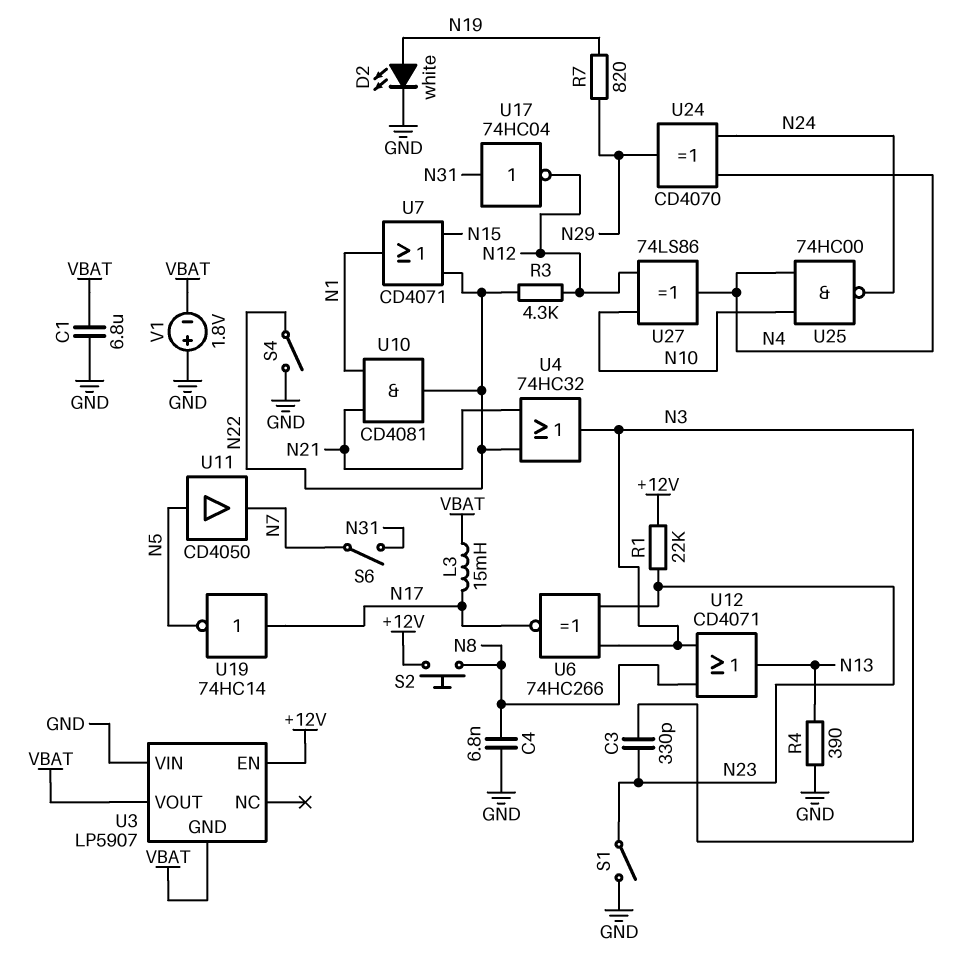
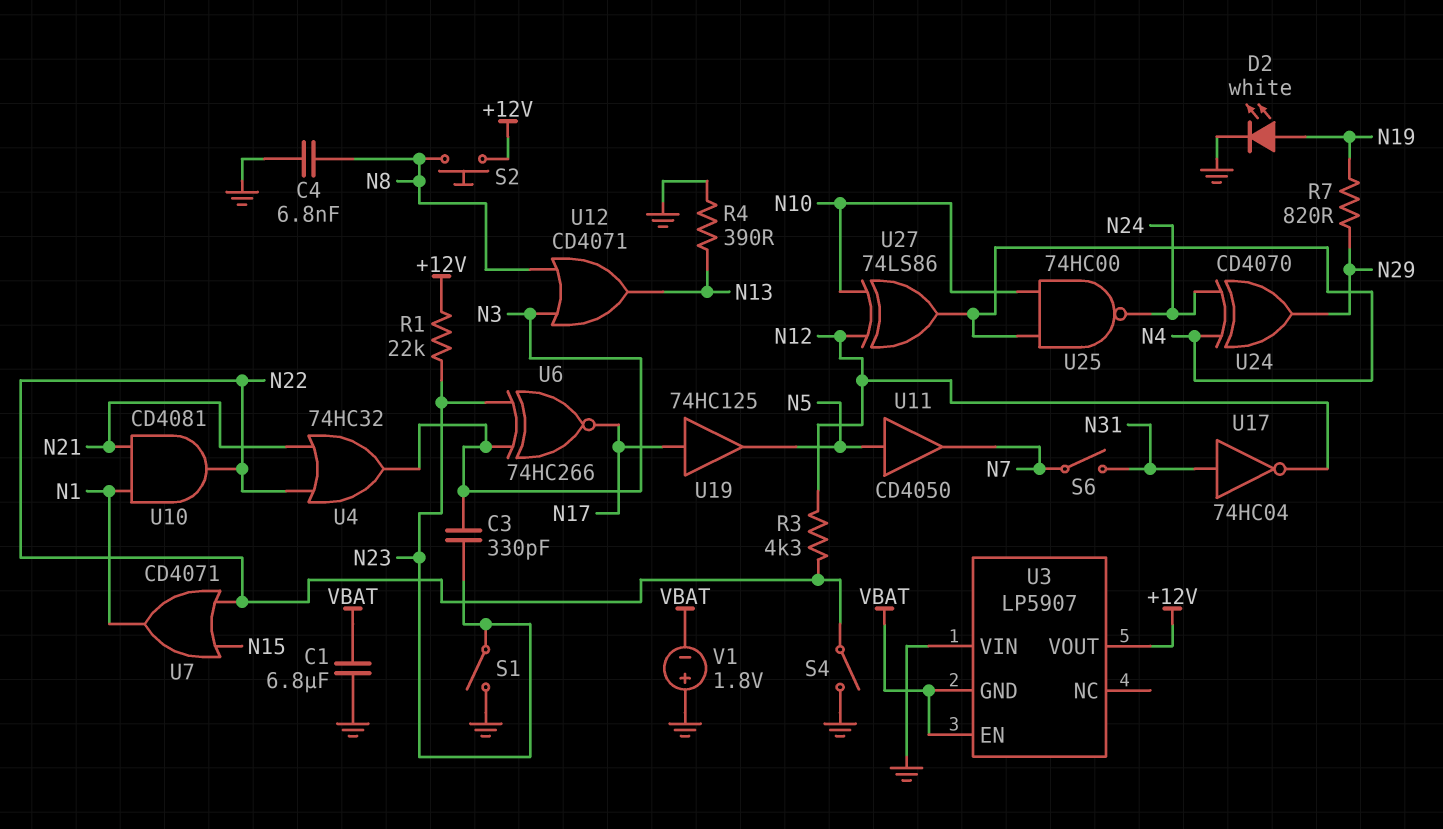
L3: 15mH (N17, VBAT) -> none
U3 pin EN: +12V -> VBAT
U3 pin VOUT: VBAT -> +12V
U19: NOT 74HC14 (in N17, out N5) -> buffer 74HC125 (in N17, out N5)

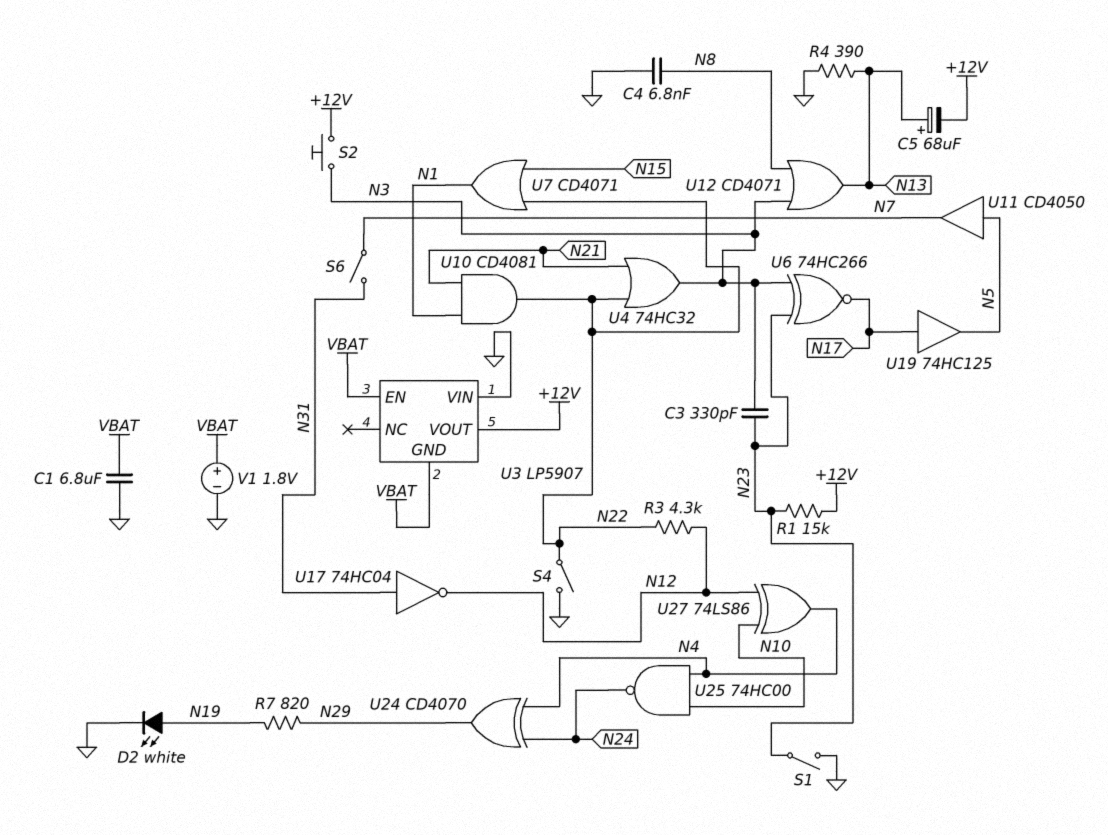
C5: none -> 68uF (plus N13, minus +12V)
R1: 22k (+12V, N23) -> 15k (+12V, N23)
S2: button (+12V, N8) -> button (+12V, N3)
V1: 1.8V (plus GND, minus VBAT) -> 1.8V (plus VBAT, minus GND)

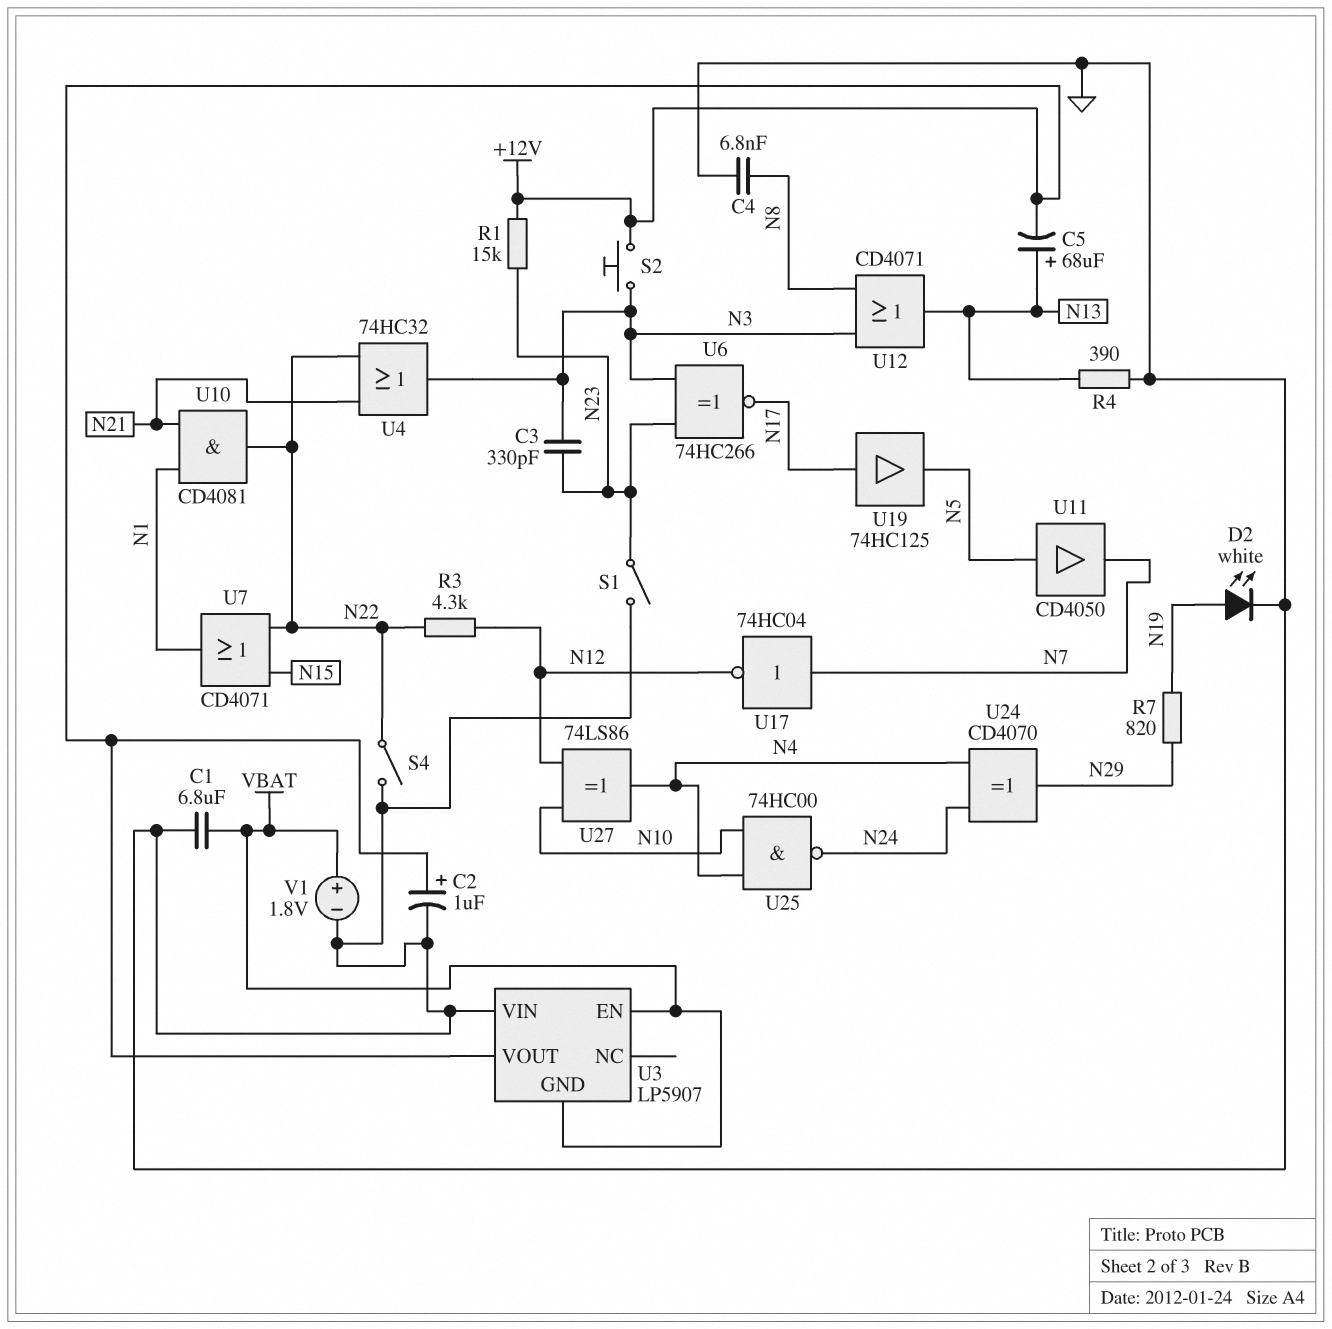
C2: none -> 1uF (plus +12V, minus GND)
S6: switch (N7, N31) -> none
U17: NOT 74HC04 (in N31, out N12) -> NOT 74HC04 (in N7, out N12)

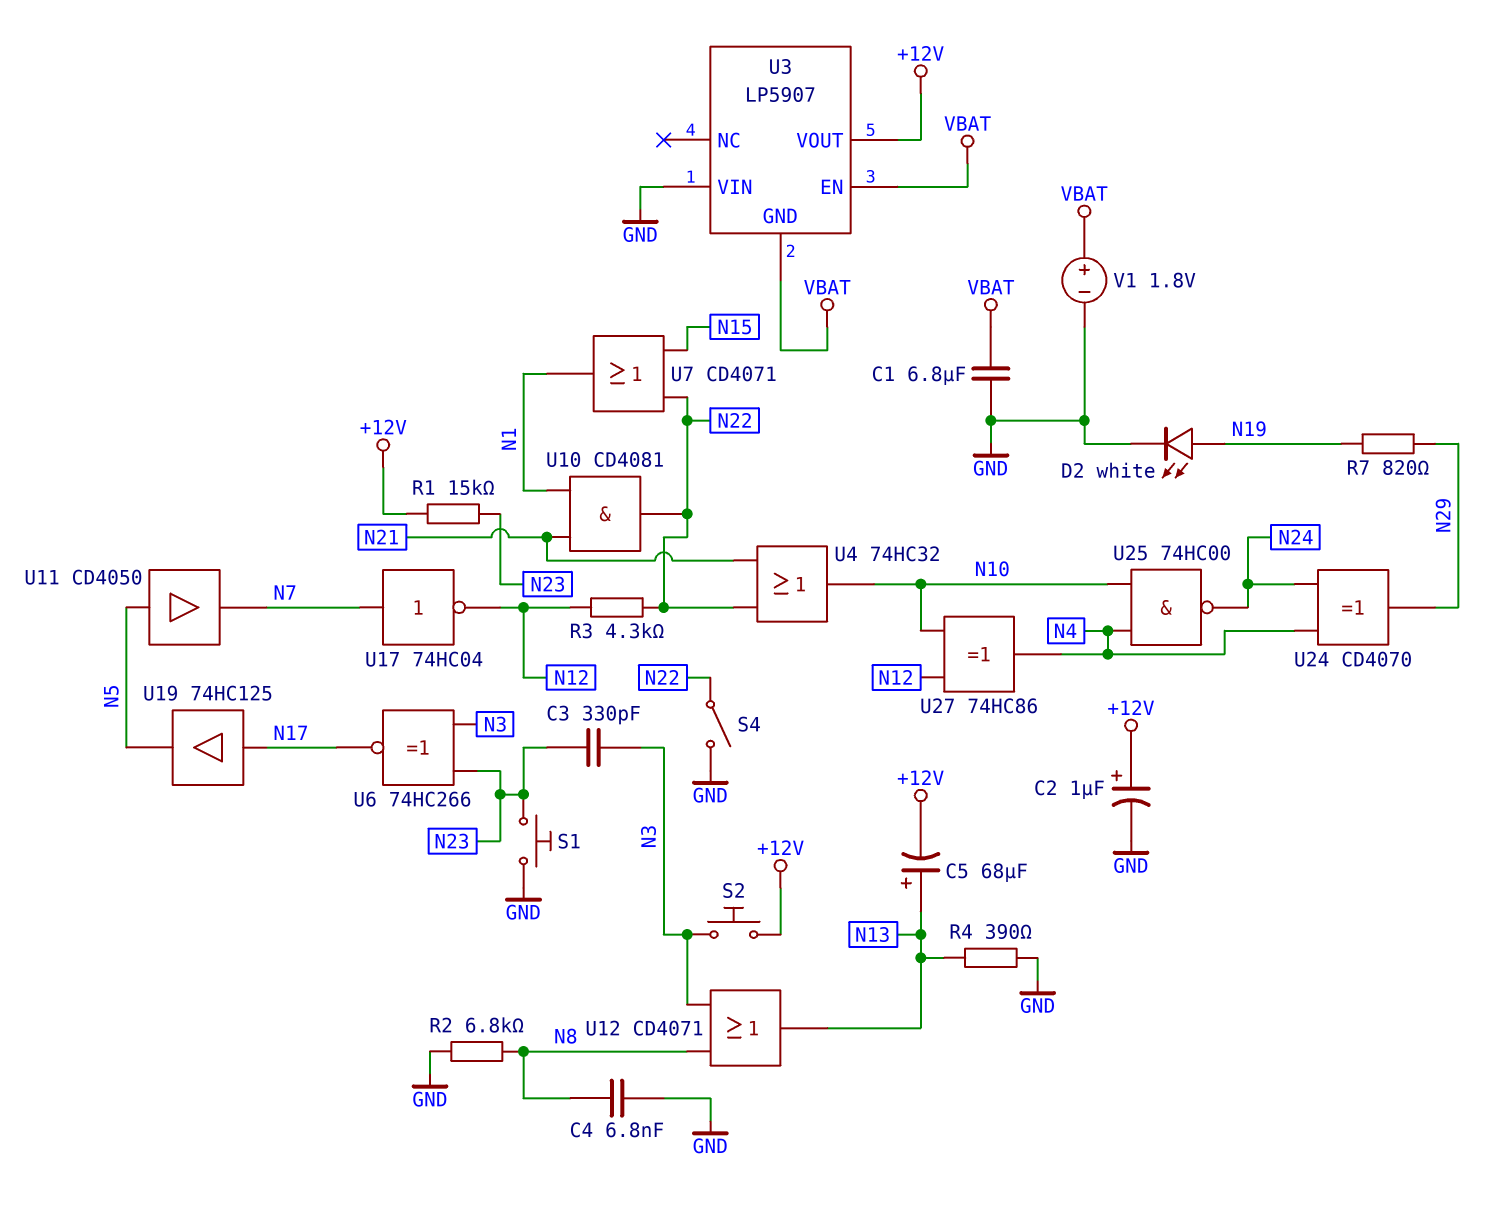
R2: none -> 6.8k (GND, N8)
S1: switch (GND, N23) -> button (GND, N23)
U4: OR 74HC32 (in N21, in N22, out N3) -> OR 74HC32 (in N21, in N22, out N10)
U27: XOR 74LS86 (in N10, in N12, out N4) -> XOR 74HC86 (in N10, in N12, out N4)

